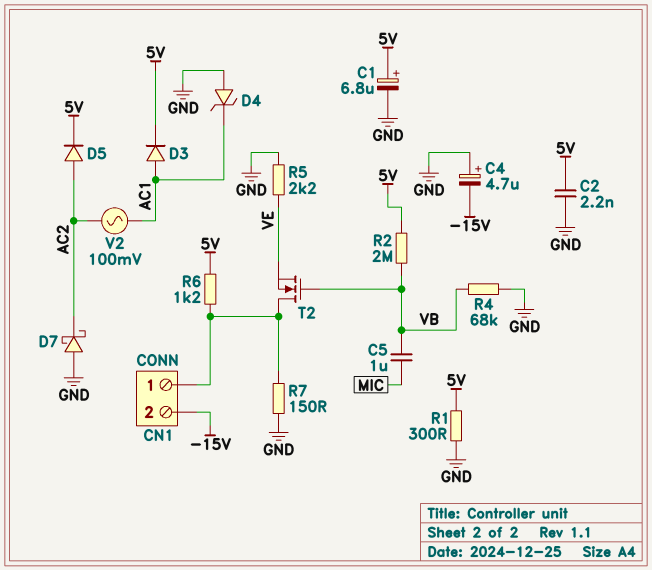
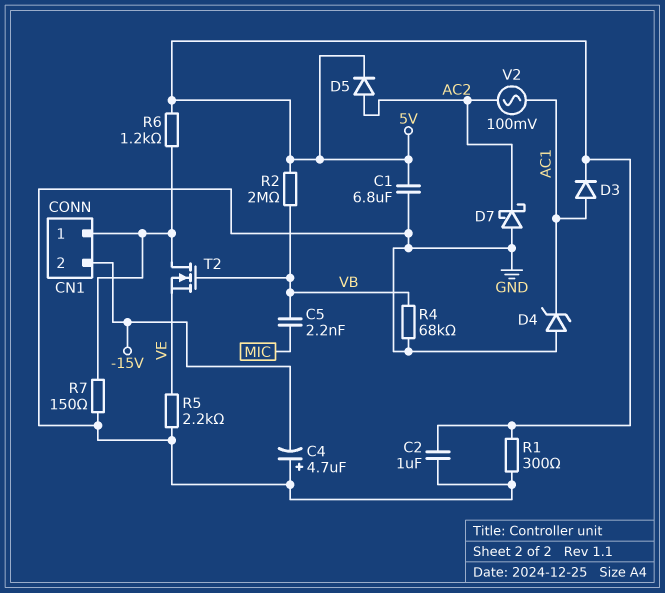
C1: 6.8uF (plus 5V, minus GND) -> 6.8uF (5V, GND)
C2: 2.2nF (5V, GND) -> 1uF (5V, GND)
C5: 1uF (MIC, VB) -> 2.2nF (MIC, VB)

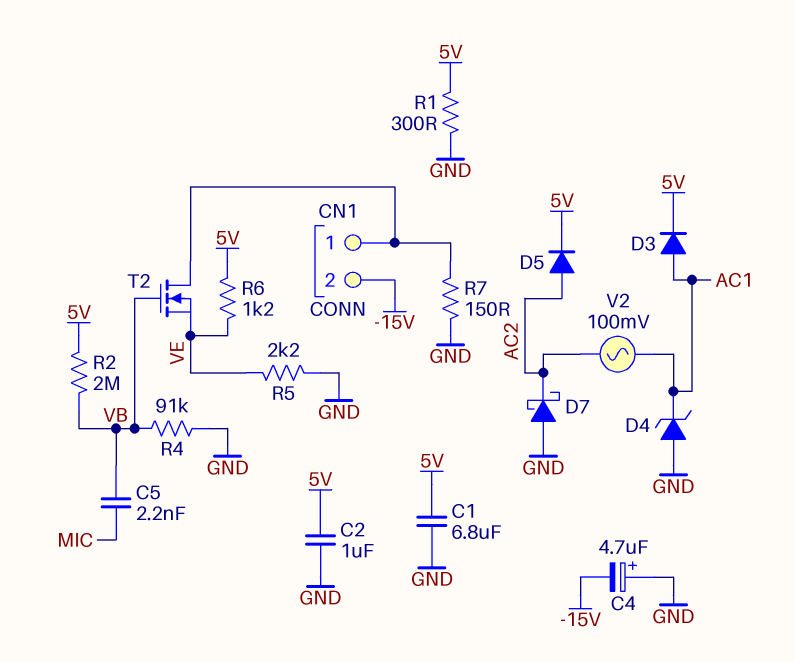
R4: 68k (GND, VB) -> 91k (GND, VB)
R6: 1.2k (5V, CN1/1) -> 1.2k (5V, VE)

